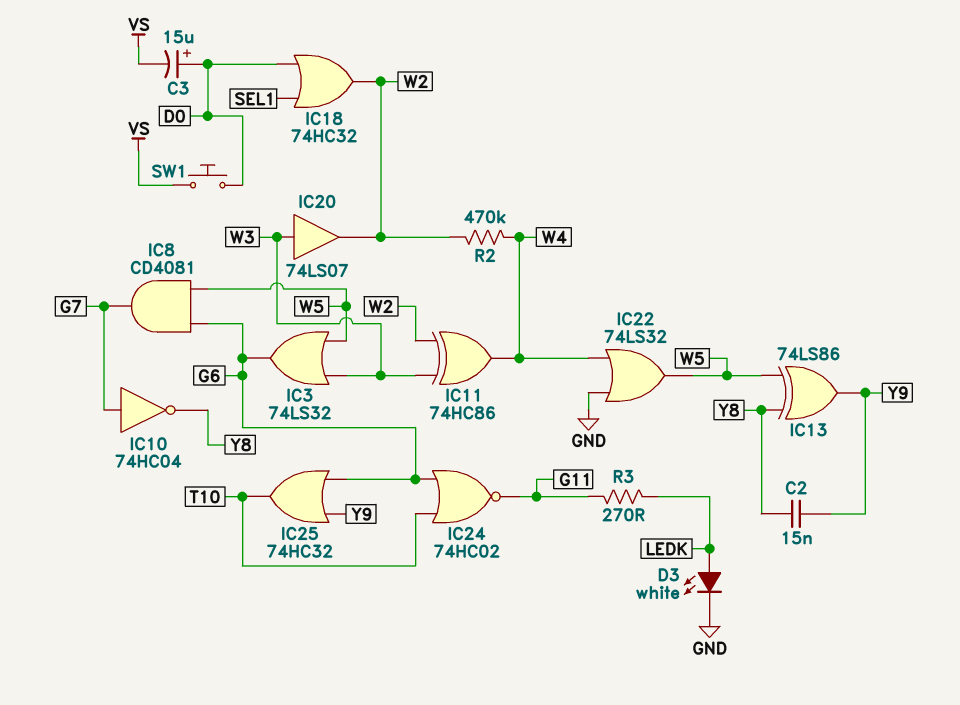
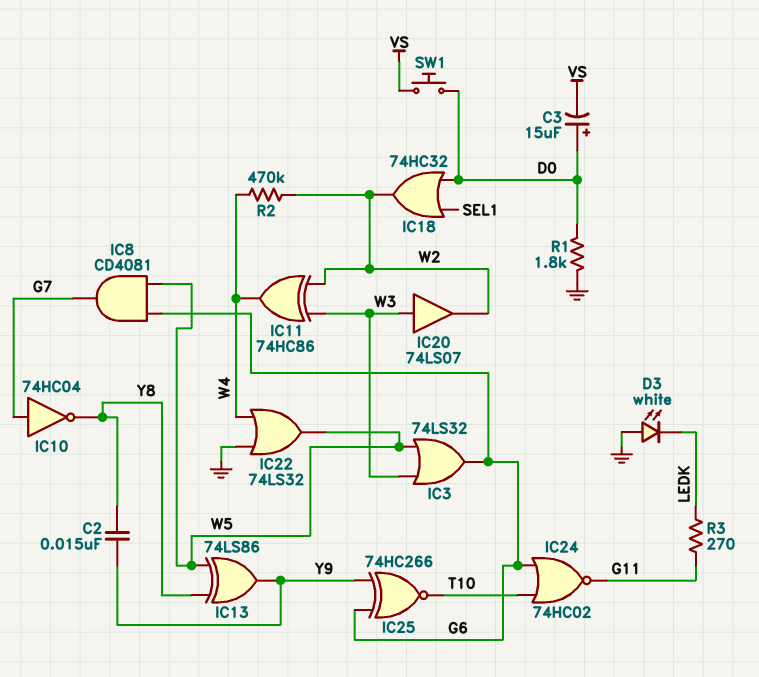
D3: LED white (A LEDK, K GND) -> LED white (A GND, K LEDK)
IC25: OR 74HC32 (in G6, in Y9, out T10) -> XNOR 74HC266 (in G6, in Y9, out T10)
R1: none -> 1.8k (D0, GND)

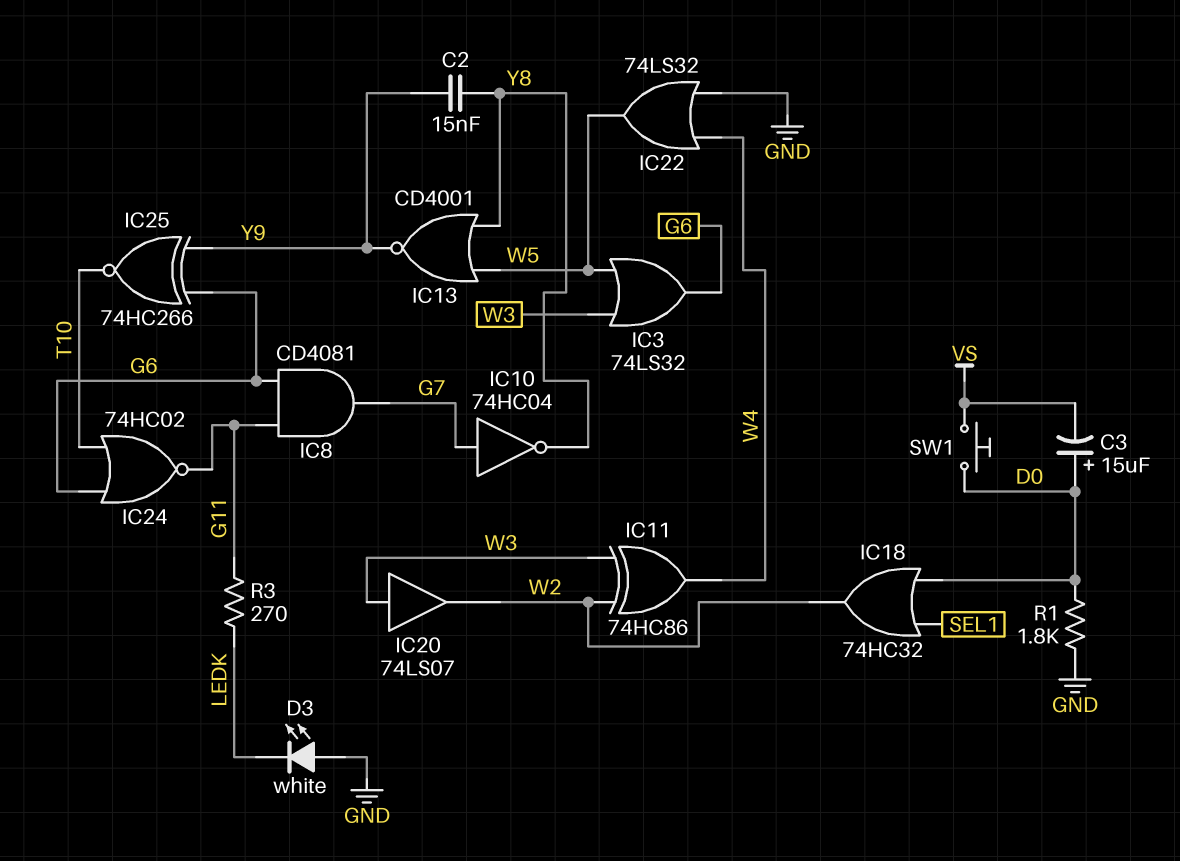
IC8: AND CD4081 (in G6, in W5, out G7) -> AND CD4081 (in G6, in G11, out G7)
IC13: XOR 74LS86 (in W5, in Y8, out Y9) -> NOR CD4001 (in W5, in Y8, out Y9)
R2: 470k (W2, W4) -> none

